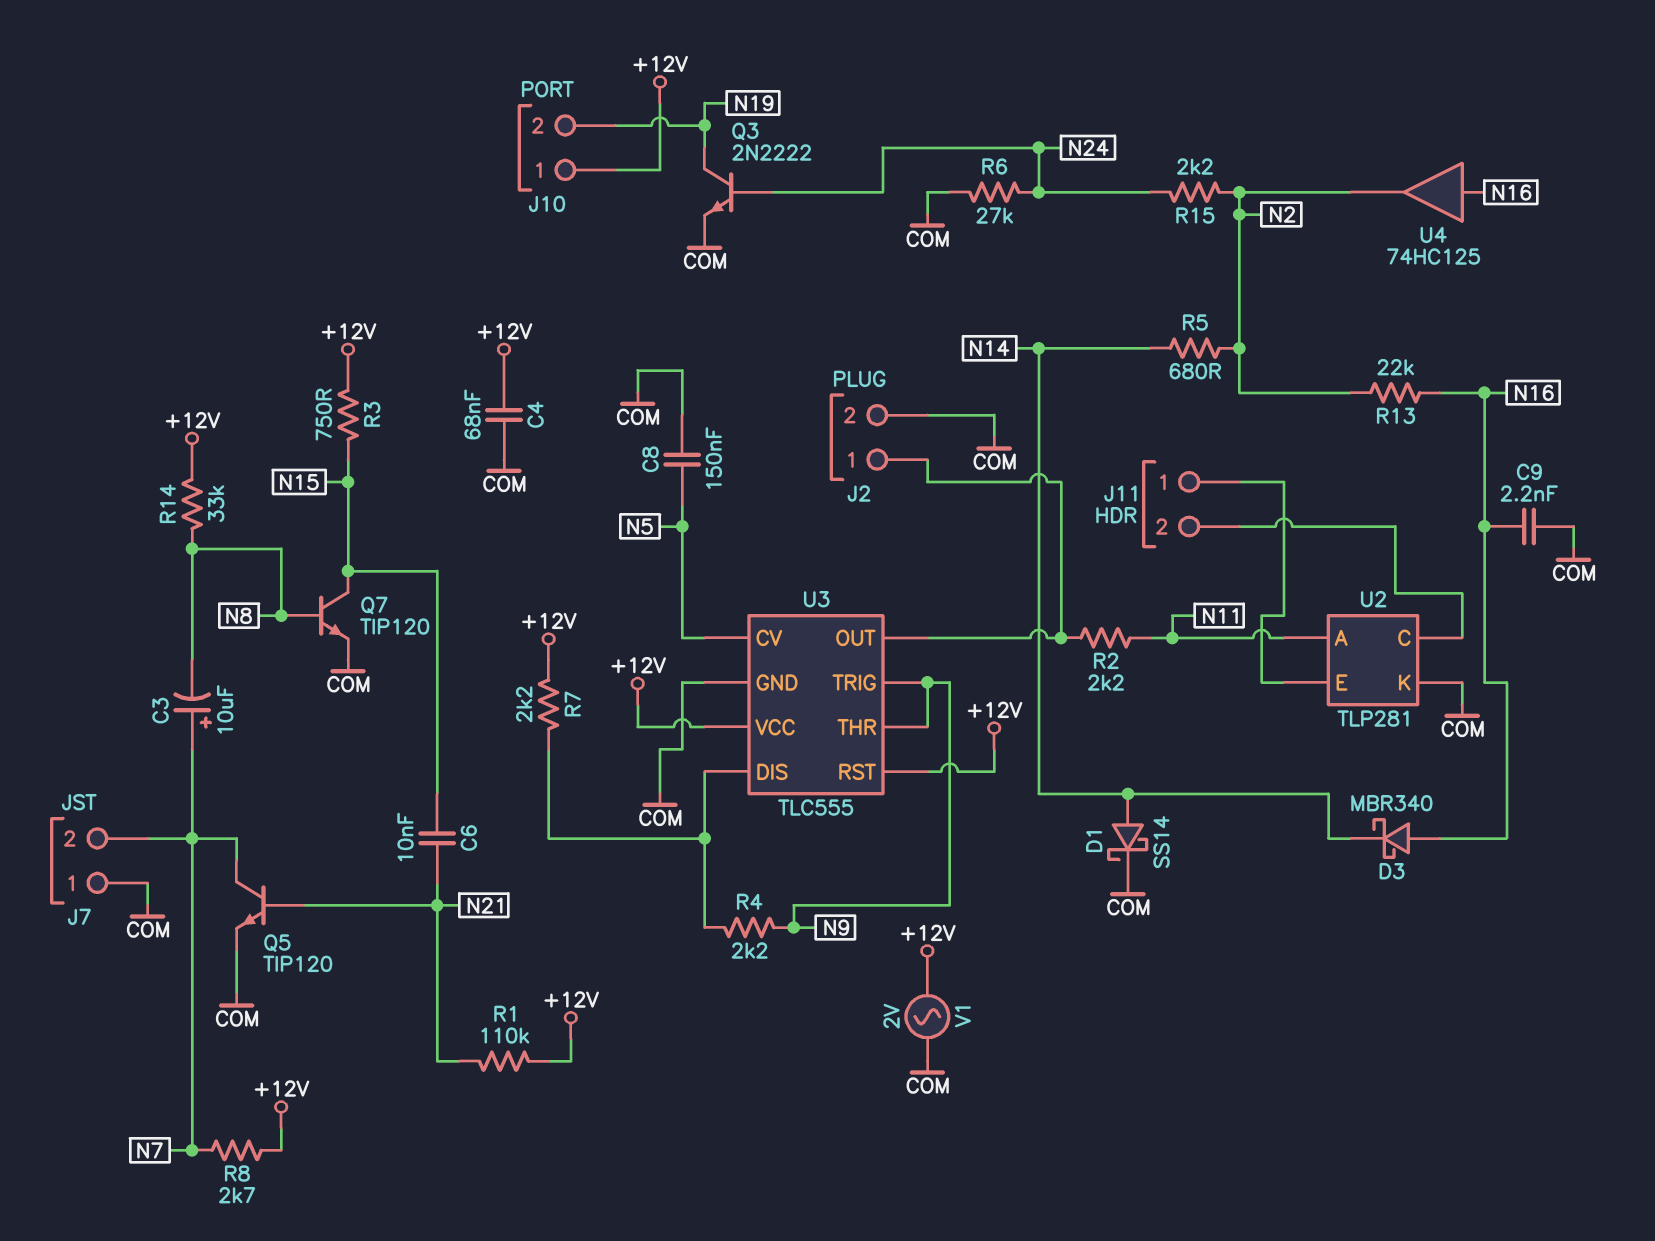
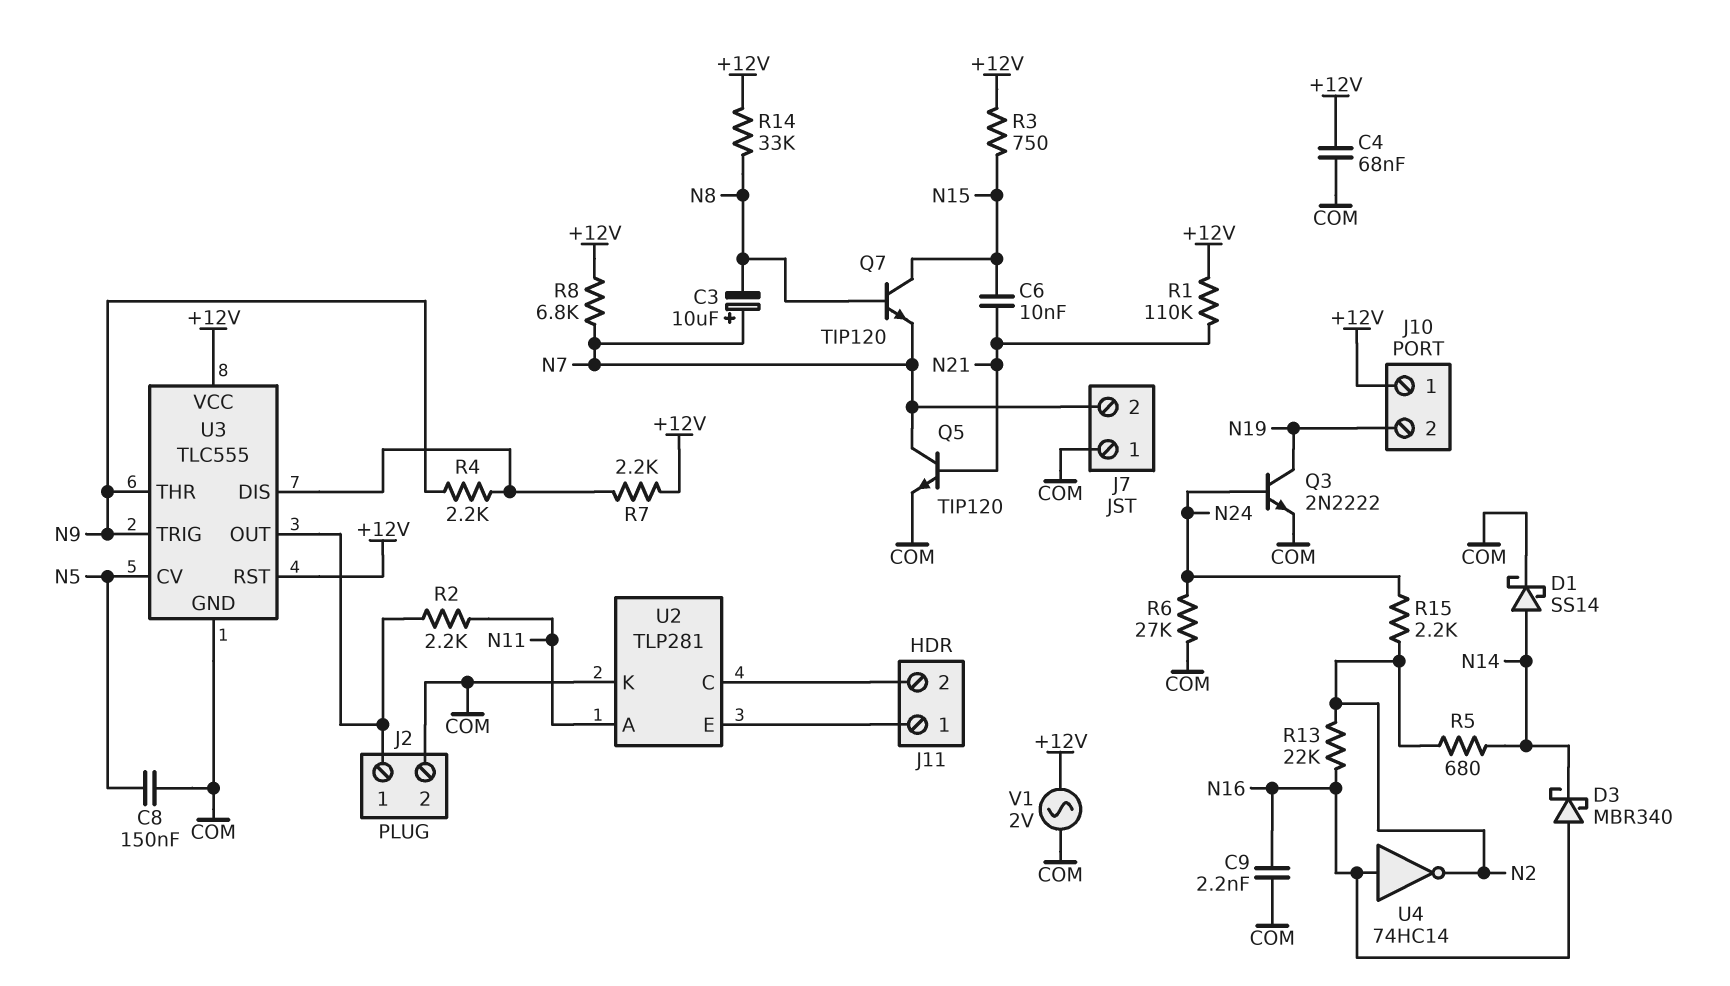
Q7: NPN TIP120 (B N8, C N15, E COM) -> NPN TIP120 (B N8, C N15, E N7)
R8: 2.7k (+12V, N7) -> 6.8k (+12V, N7)
U4: buffer 74HC125 (in N16, out N2) -> NOT 74HC14 (in N16, out N2)

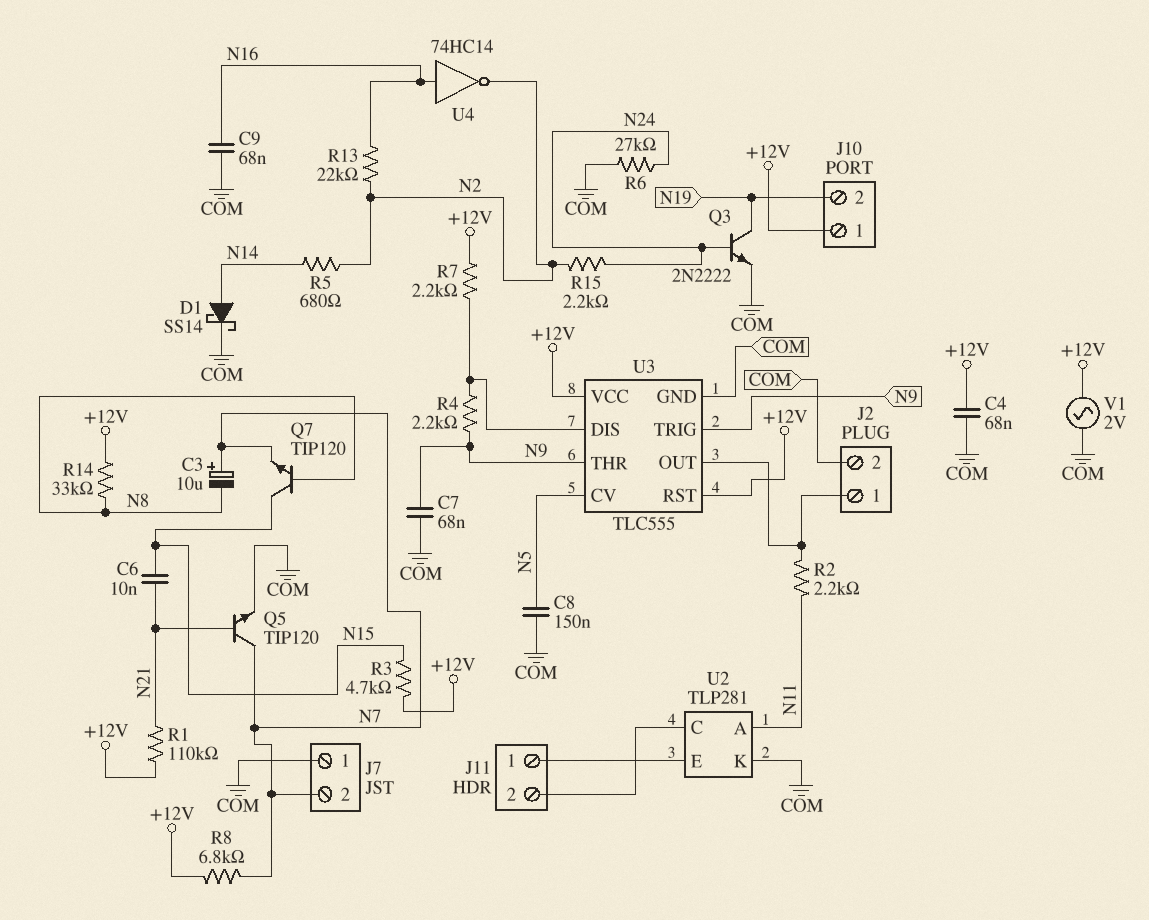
C7: none -> 68nF (COM, N9)
C9: 2.2nF (COM, N16) -> 68nF (COM, N16)
D3: schottky MBR340 (A N16, K N14) -> none
R3: 750 (+12V, N15) -> 4.7k (+12V, N15)

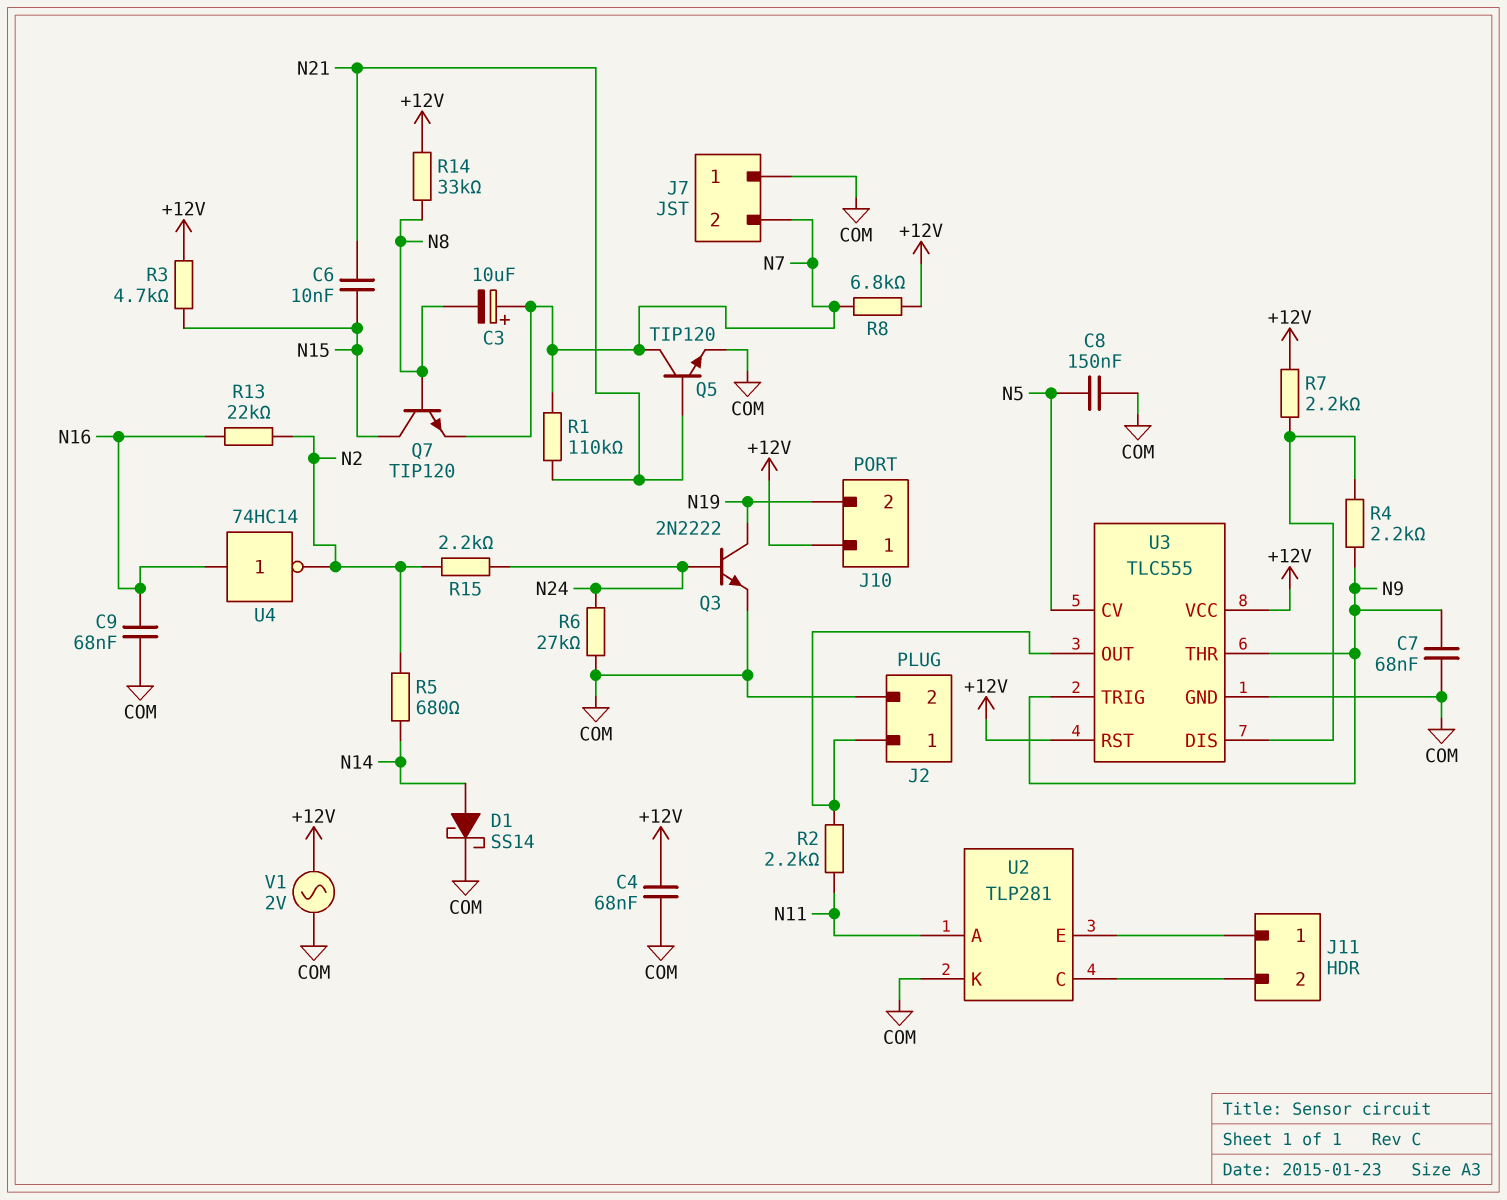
R1: 110k (+12V, N21) -> 110k (N7, N21)

